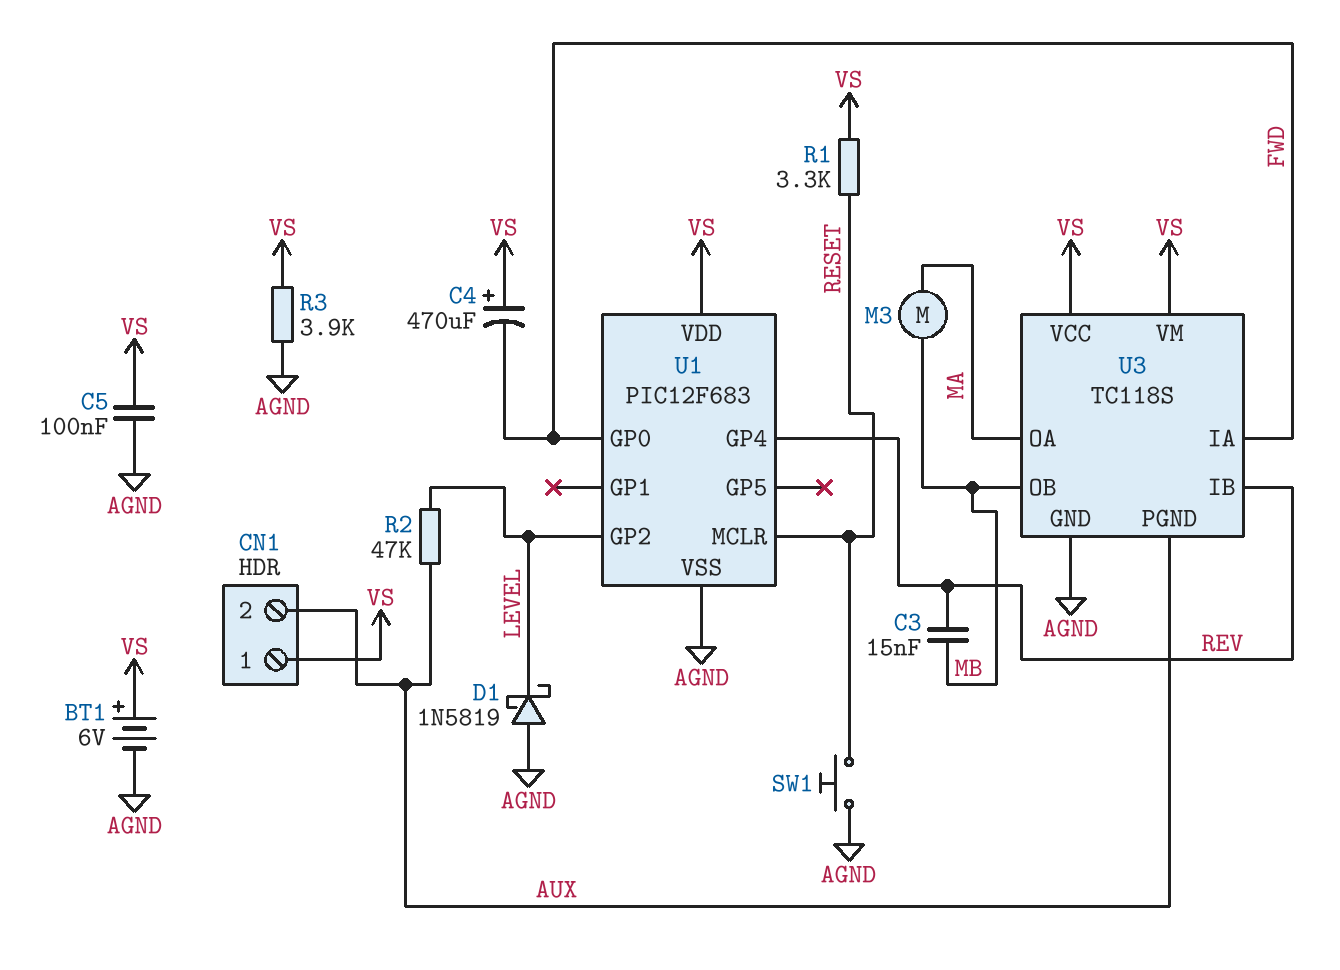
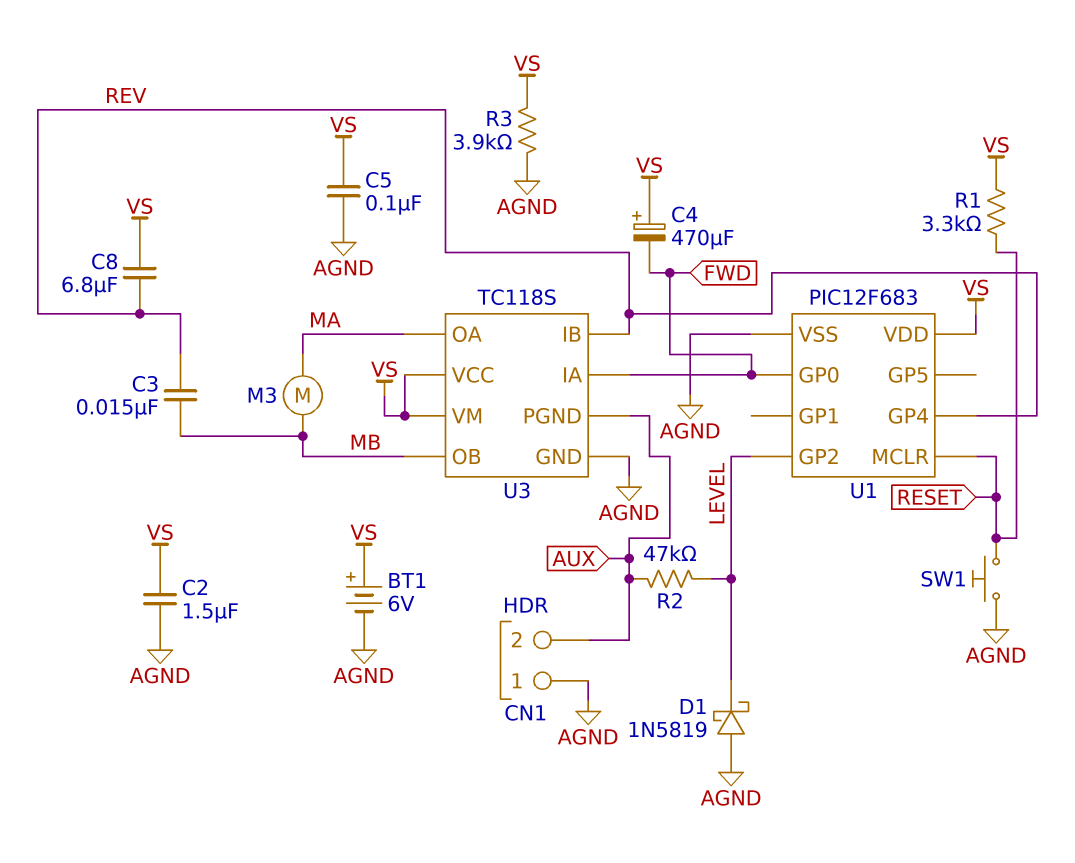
C2: none -> 1.5uF (AGND, VS)
C8: none -> 6.8uF (REV, VS)
CN1 pin 1: VS -> AGND

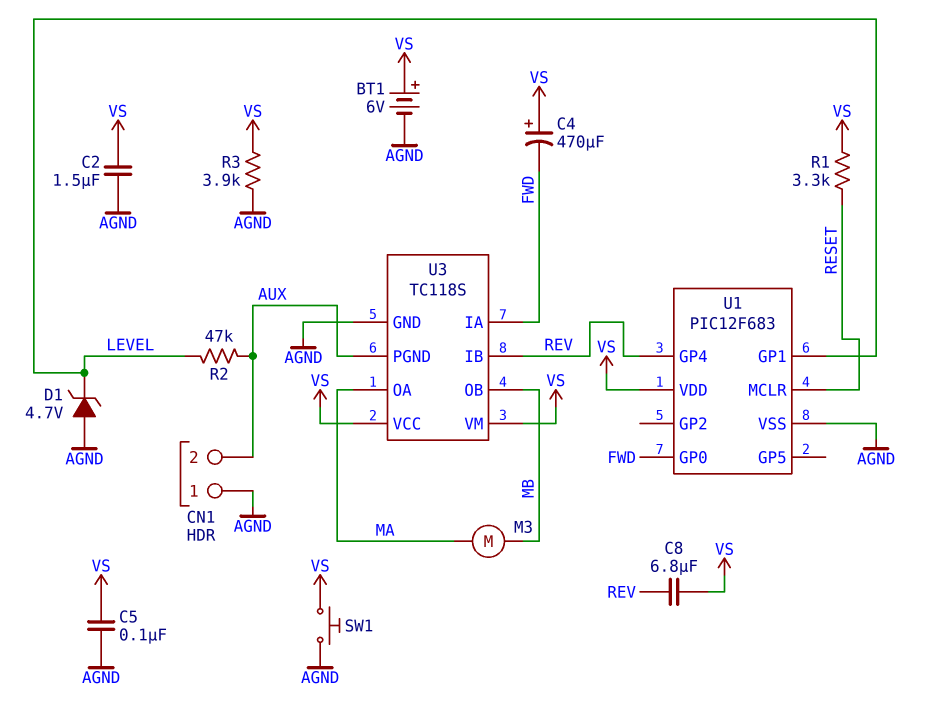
C3: 15nF (MB, REV) -> none
D1: schottky 1N5819 (A AGND, K LEVEL) -> zener 4.7V (A AGND, K LEVEL)
SW1: button (AGND, RESET) -> button (AGND, VS)
U1 pin GP1: none -> LEVEL
U1 pin GP2: LEVEL -> none

